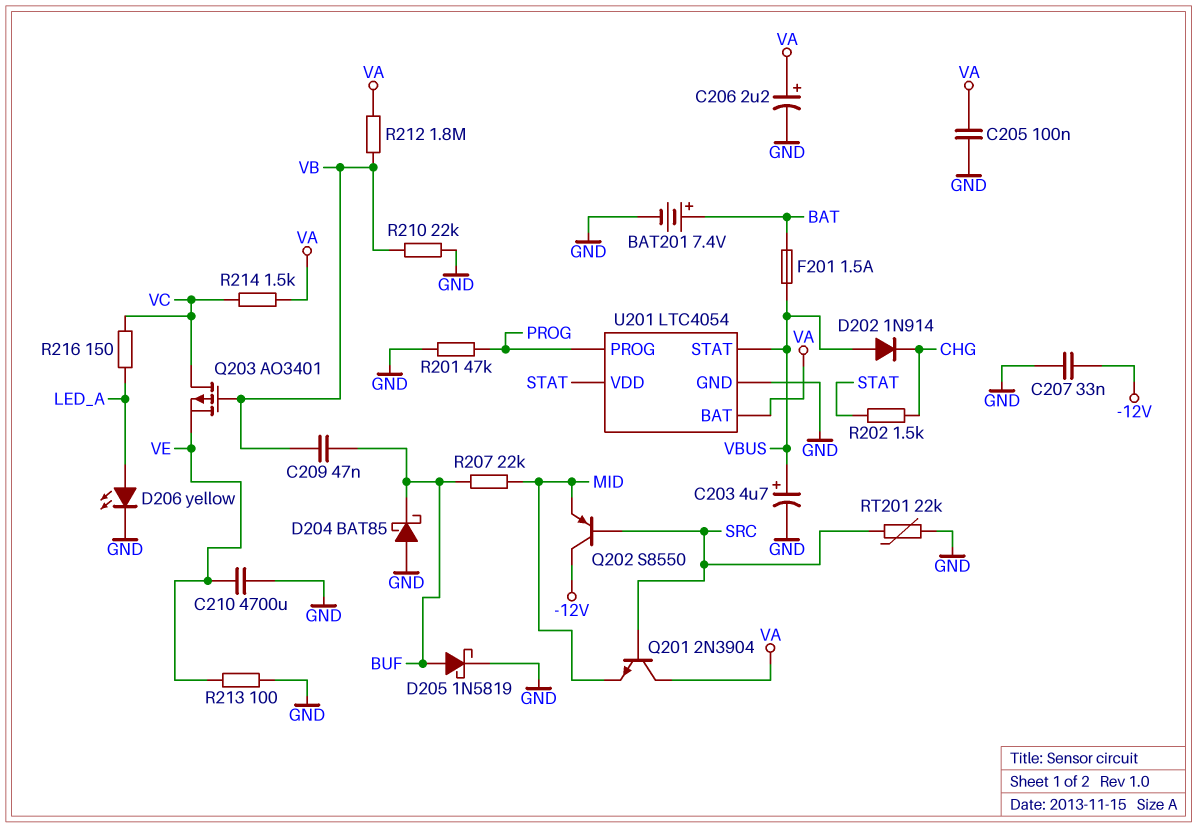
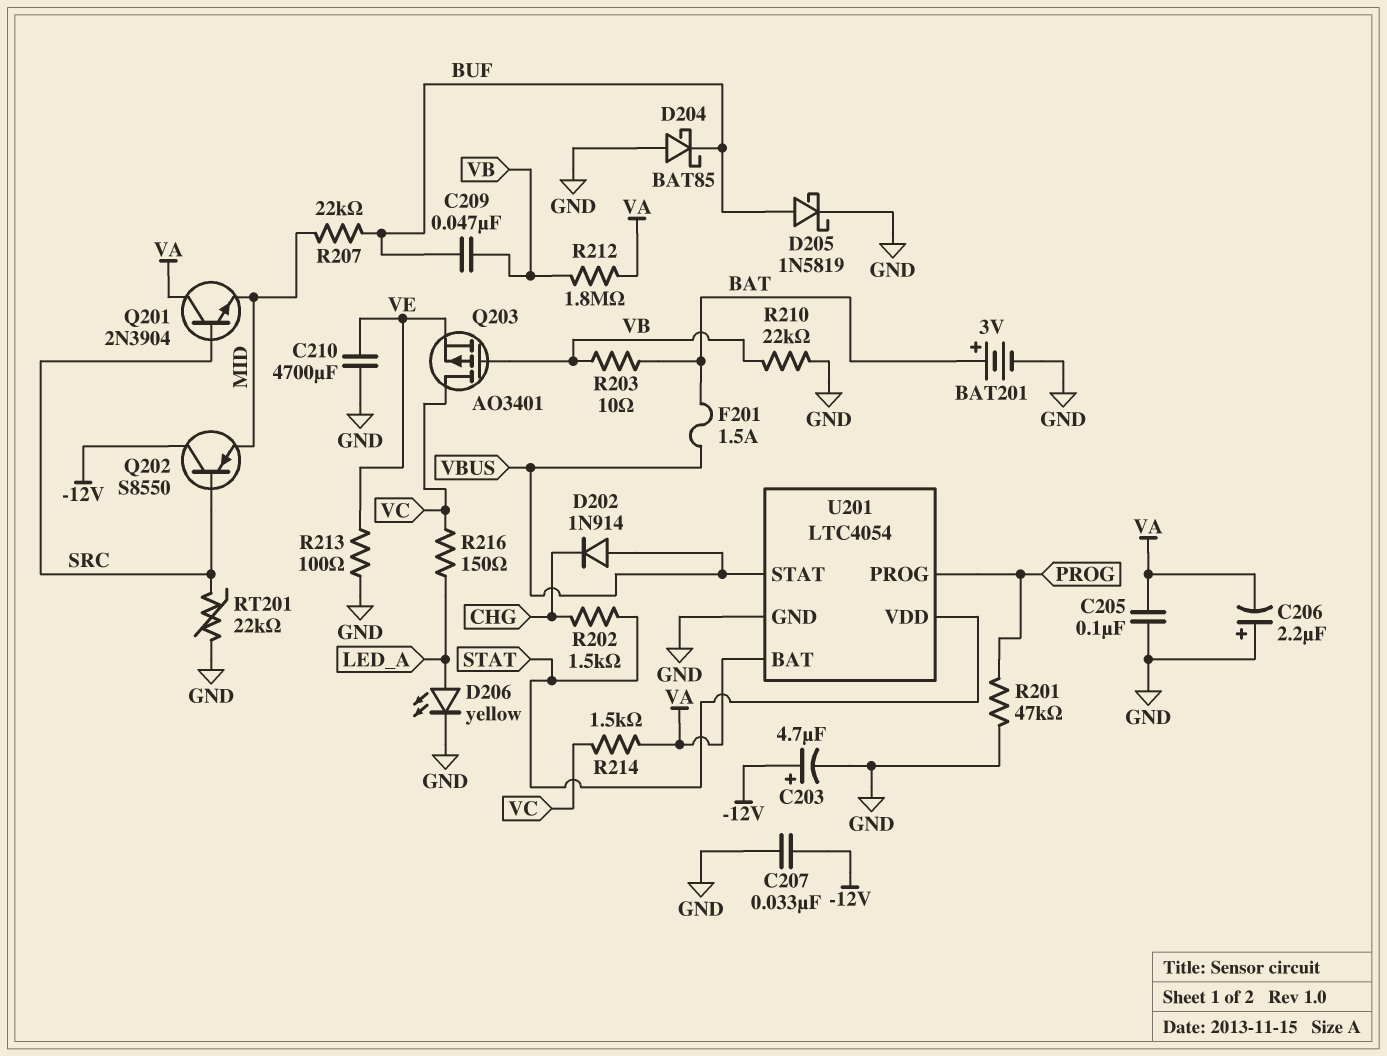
BAT201: 7.4V (plus BAT, minus GND) -> 3V (plus BAT, minus GND)
C203: 4.7uF (plus VBUS, minus GND) -> 4.7uF (plus -12V, minus GND)
C206: 2.2uF (plus VA, minus GND) -> 2.2uF (plus GND, minus VA)
R203: none -> 10 (BAT, VB)

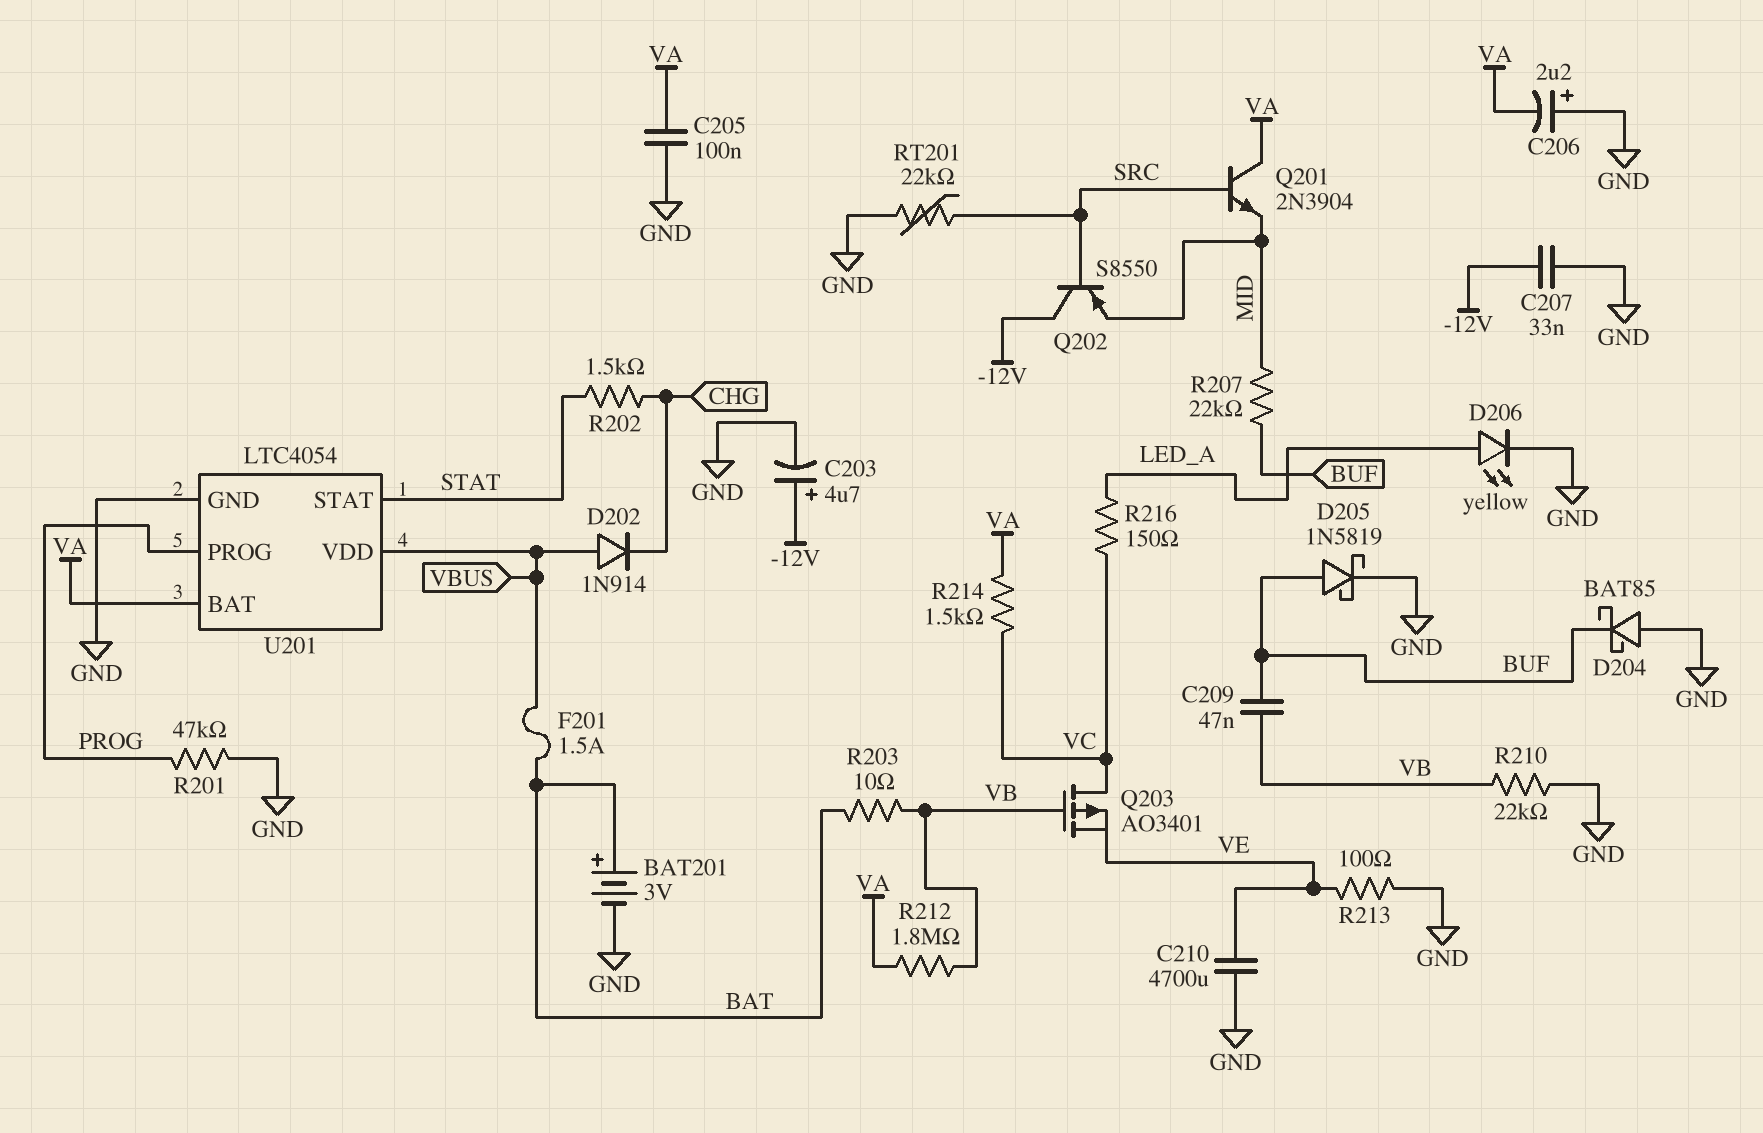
U201 pin STAT: VBUS -> STAT
U201 pin VDD: STAT -> VBUS

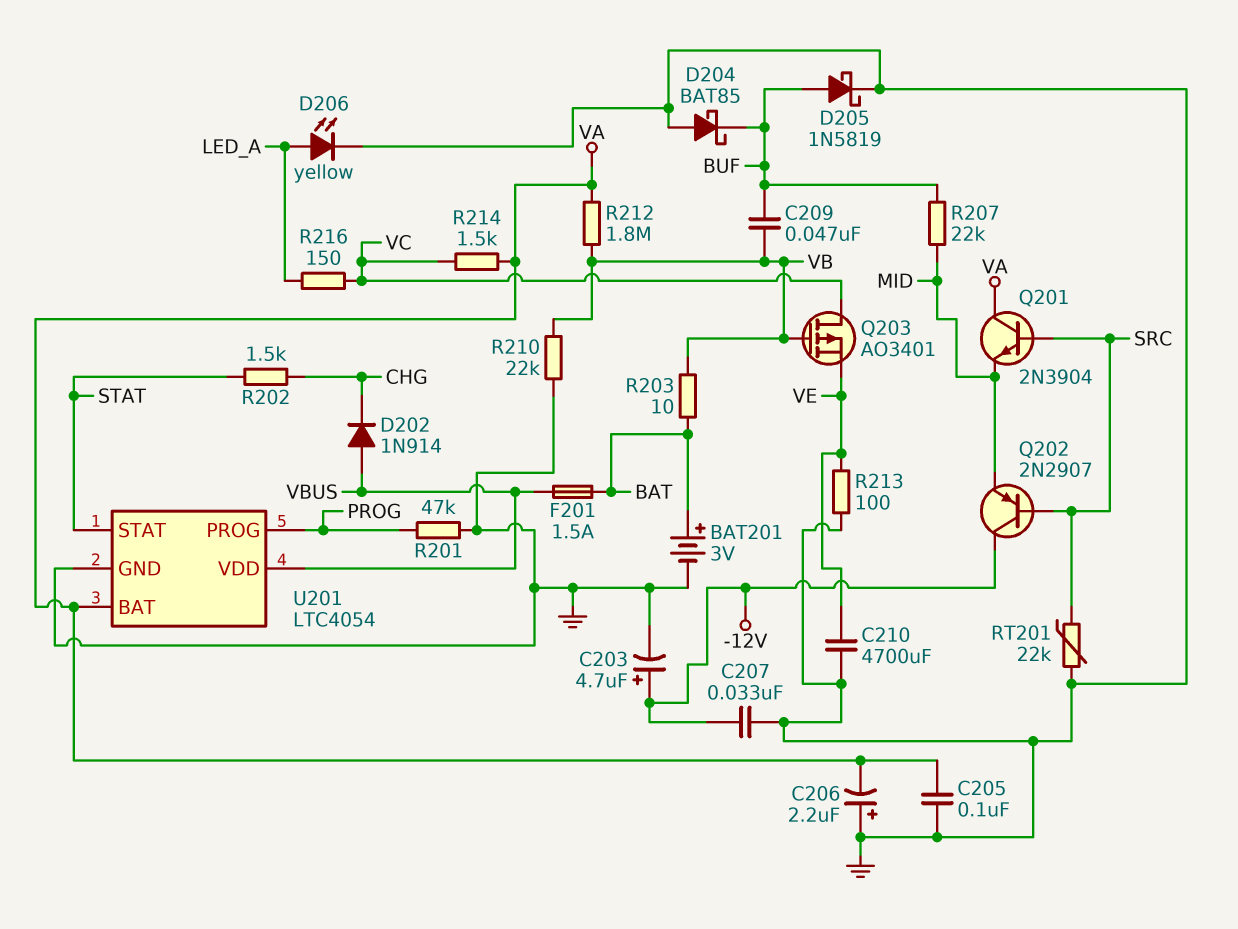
Q202: PNP S8550 (B SRC, C -12V, E MID) -> PNP 2N2907 (B SRC, C -12V, E MID)

